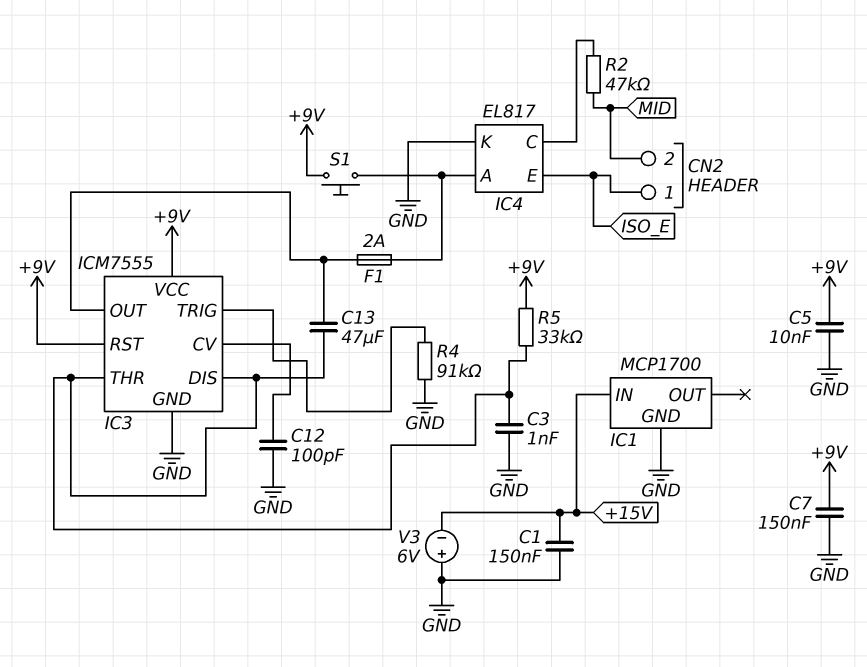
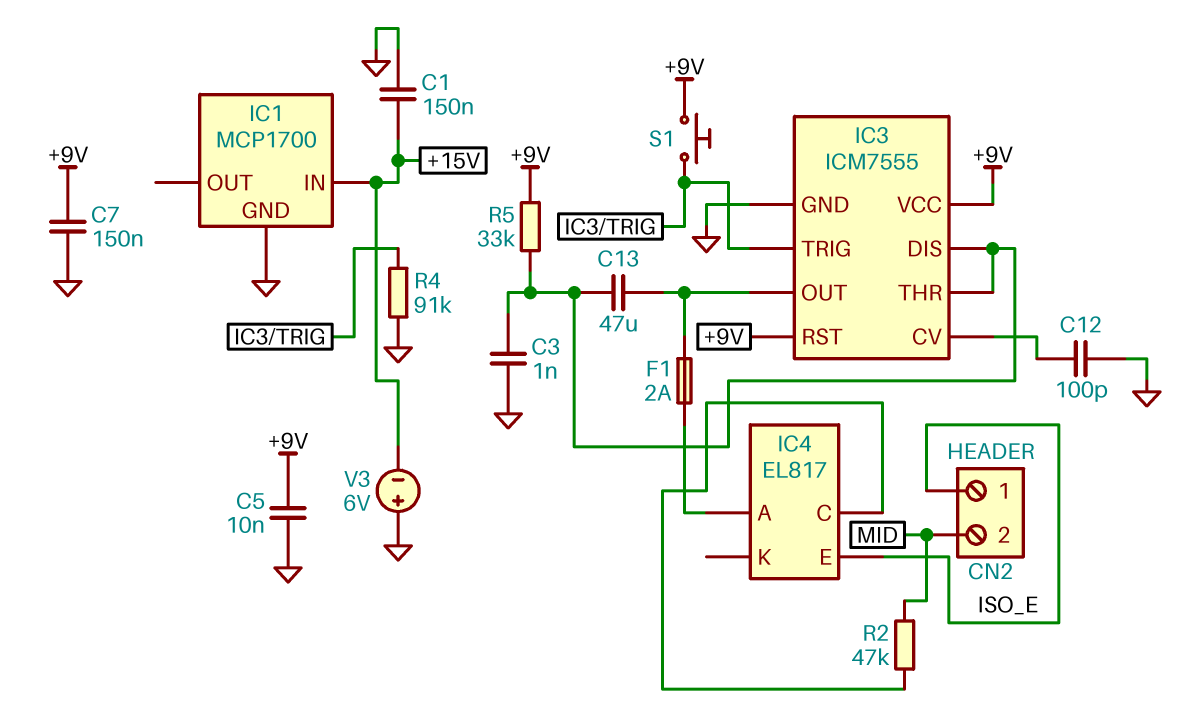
IC4 pin K: GND -> none
S1: button (+9V, IC4/A) -> button (+9V, IC3/TRIG)

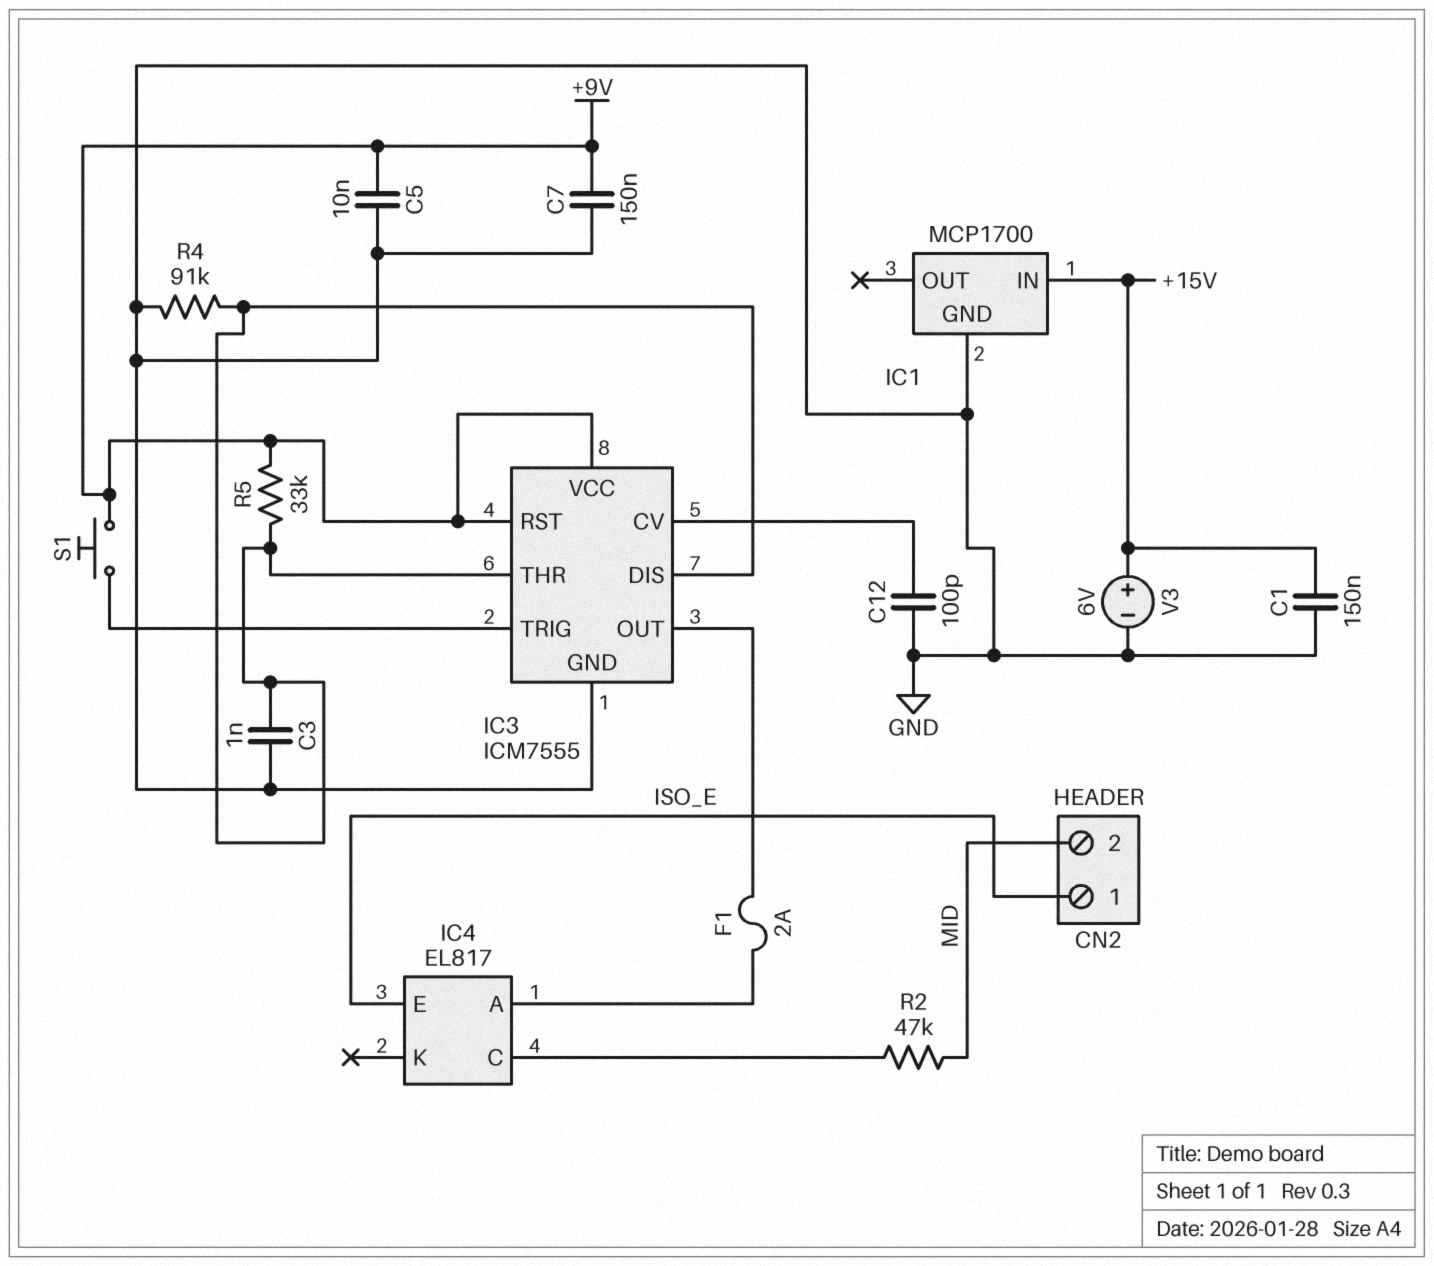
C13: 47uF (IC3/DIS, IC3/OUT) -> none
R4: 91k (GND, IC3/TRIG) -> 91k (GND, IC3/DIS)
V3: 6V (plus GND, minus +15V) -> 6V (plus +15V, minus GND)

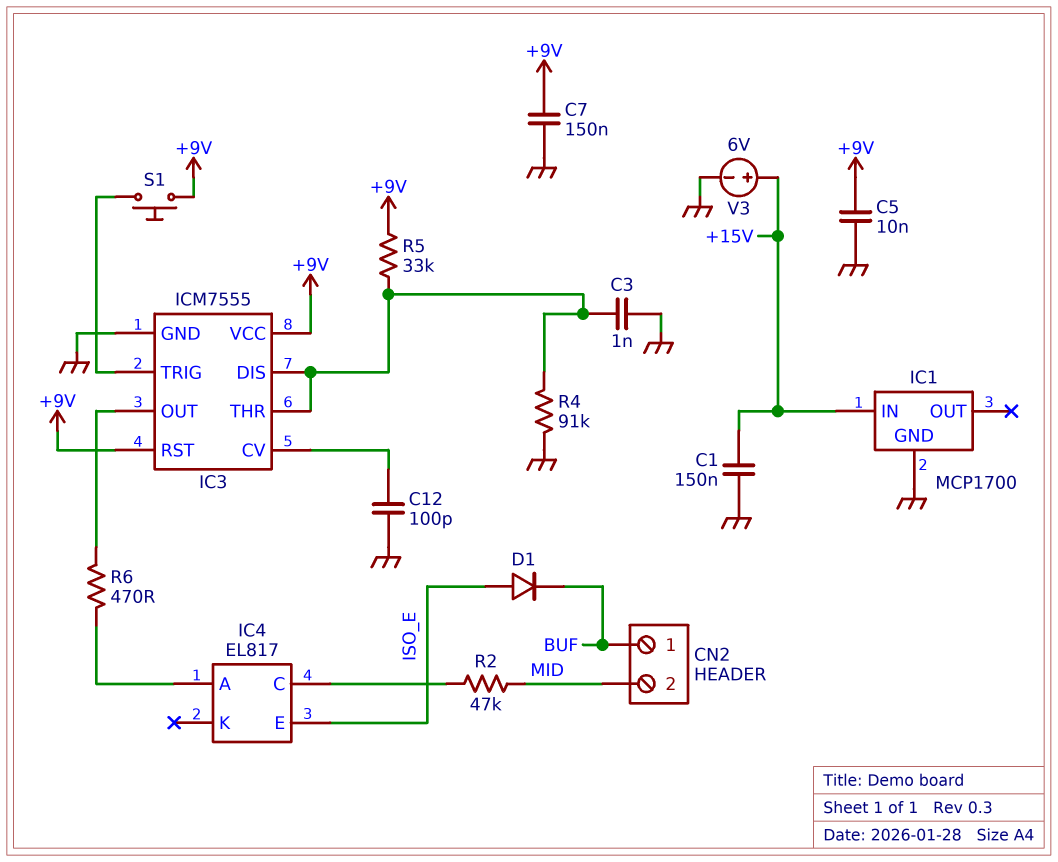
CN2 pin 1: ISO_E -> BUF
D1: none -> diode (A ISO_E, K BUF)
F1: 2A (IC3/OUT, IC4/A) -> none
R6: none -> 470 (IC3/OUT, IC4/A)

